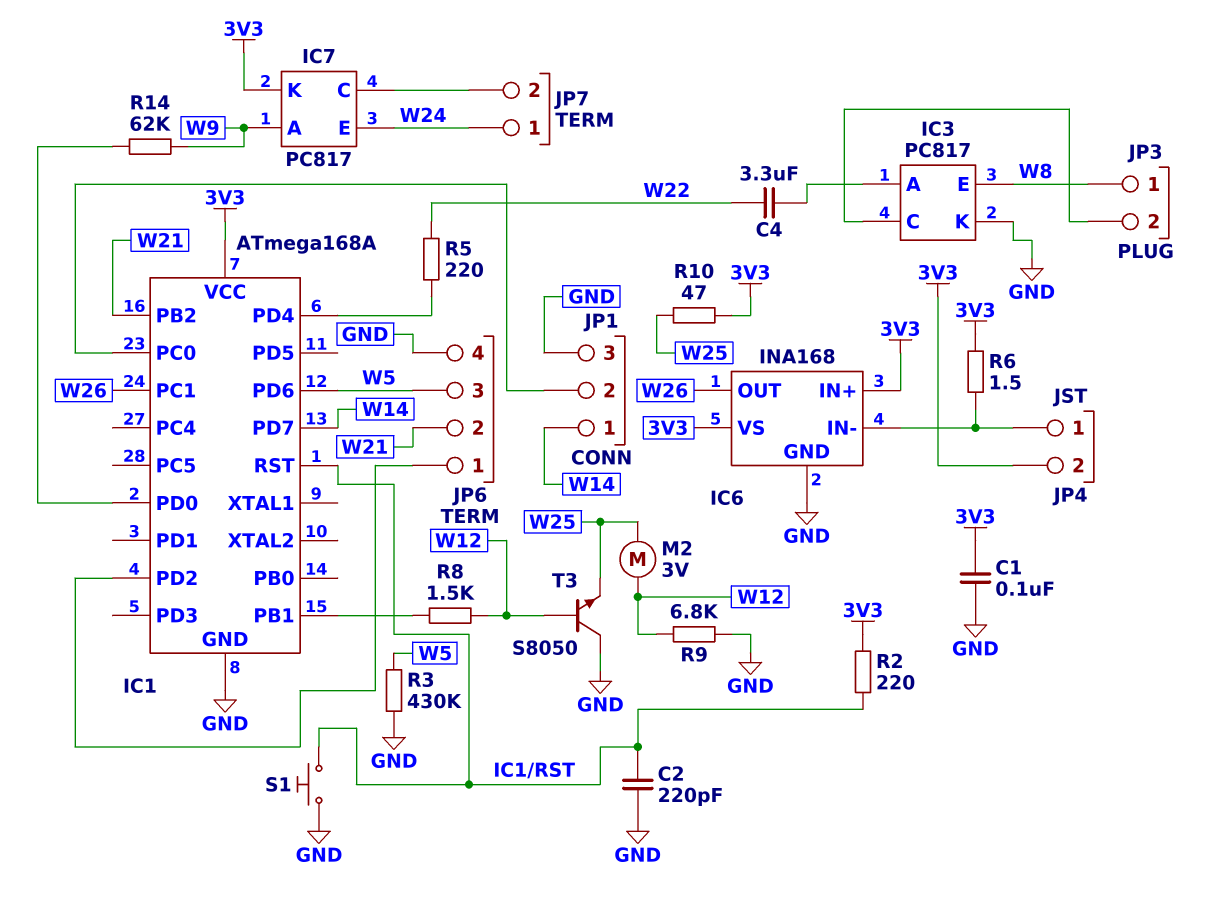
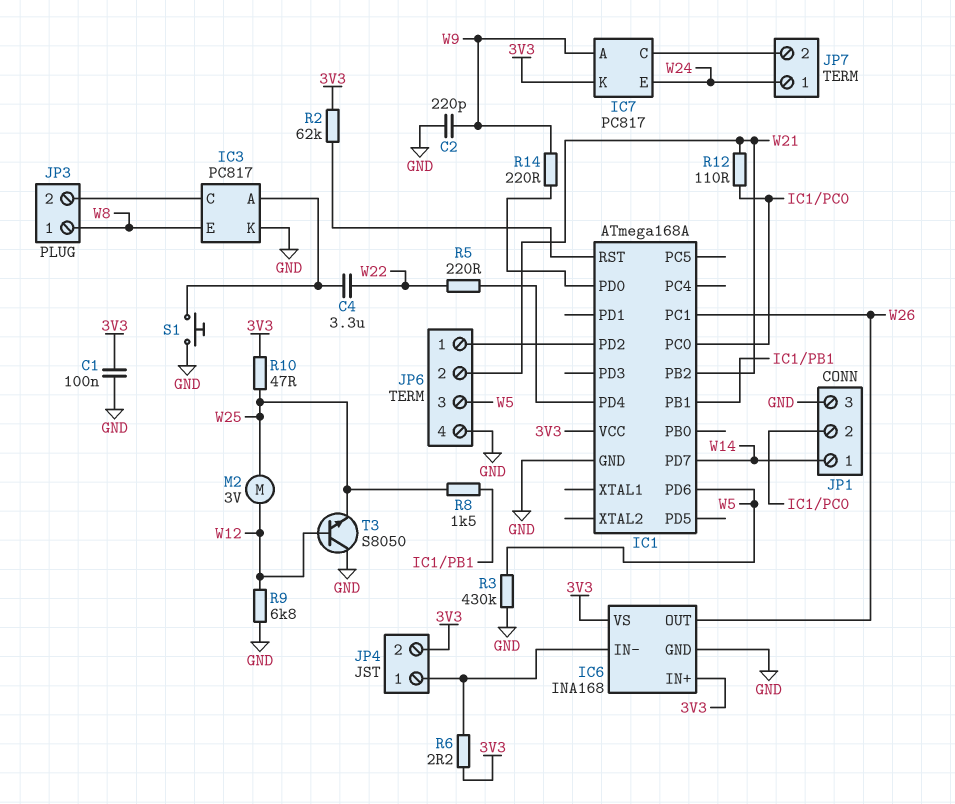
C2: 220pF (GND, IC1/RST) -> 220pF (GND, W9)
R2: 220 (3V3, IC1/RST) -> 62k (3V3, IC1/RST)
R6: 1.5 (3V3, IC6/IN-) -> 2.2 (3V3, IC6/IN-)
R8: 1.5k (IC1/PB1, W12) -> 1.5k (IC1/PB1, W25)
R12: none -> 110 (IC1/PC0, W21)
R14: 62k (IC1/PD0, W9) -> 220 (IC1/PD0, W9)
S1: button (GND, IC1/RST) -> button (GND, IC3/A)

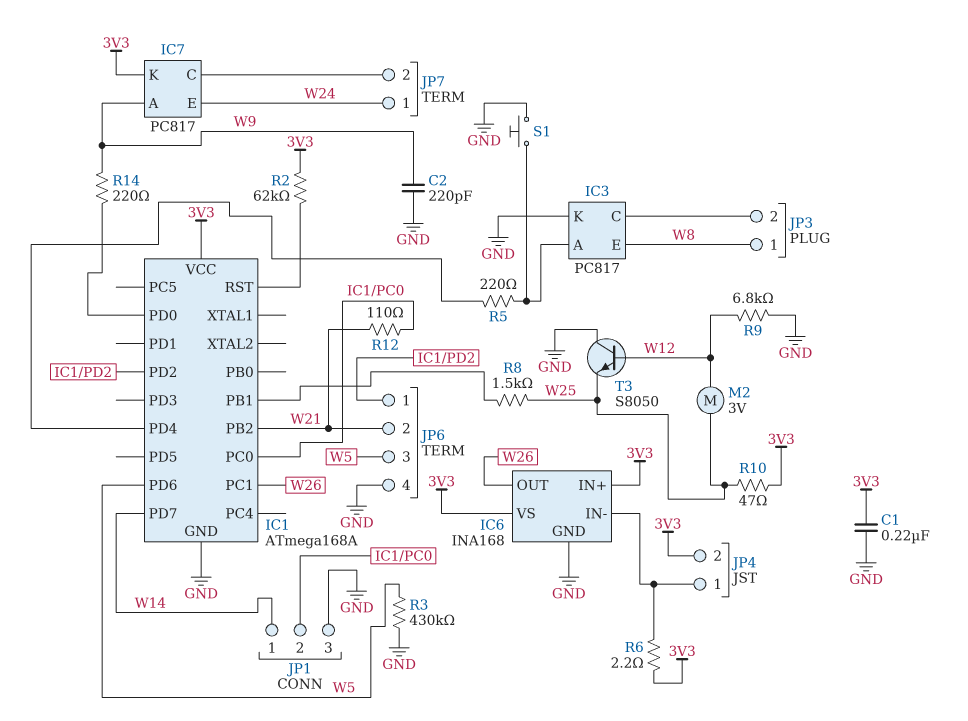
C1: 100nF (3V3, GND) -> 220nF (3V3, GND)
C4: 3.3uF (IC3/A, W22) -> none
R5: 220 (IC1/PD4, W22) -> 220 (IC1/PD4, IC3/A)

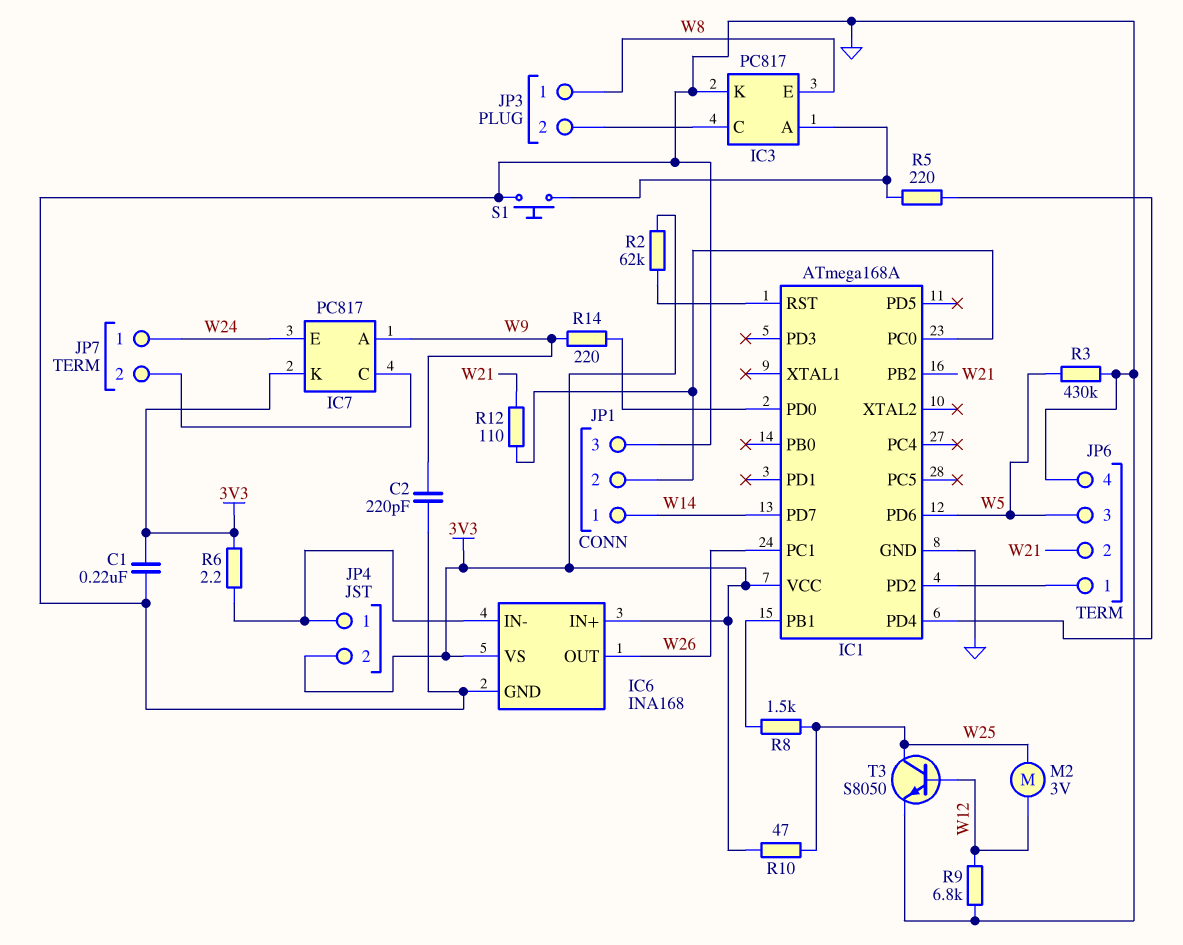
T3: NPN S8050 (B W12, C GND, E W25) -> NPN S8050 (B W12, C W25, E GND)

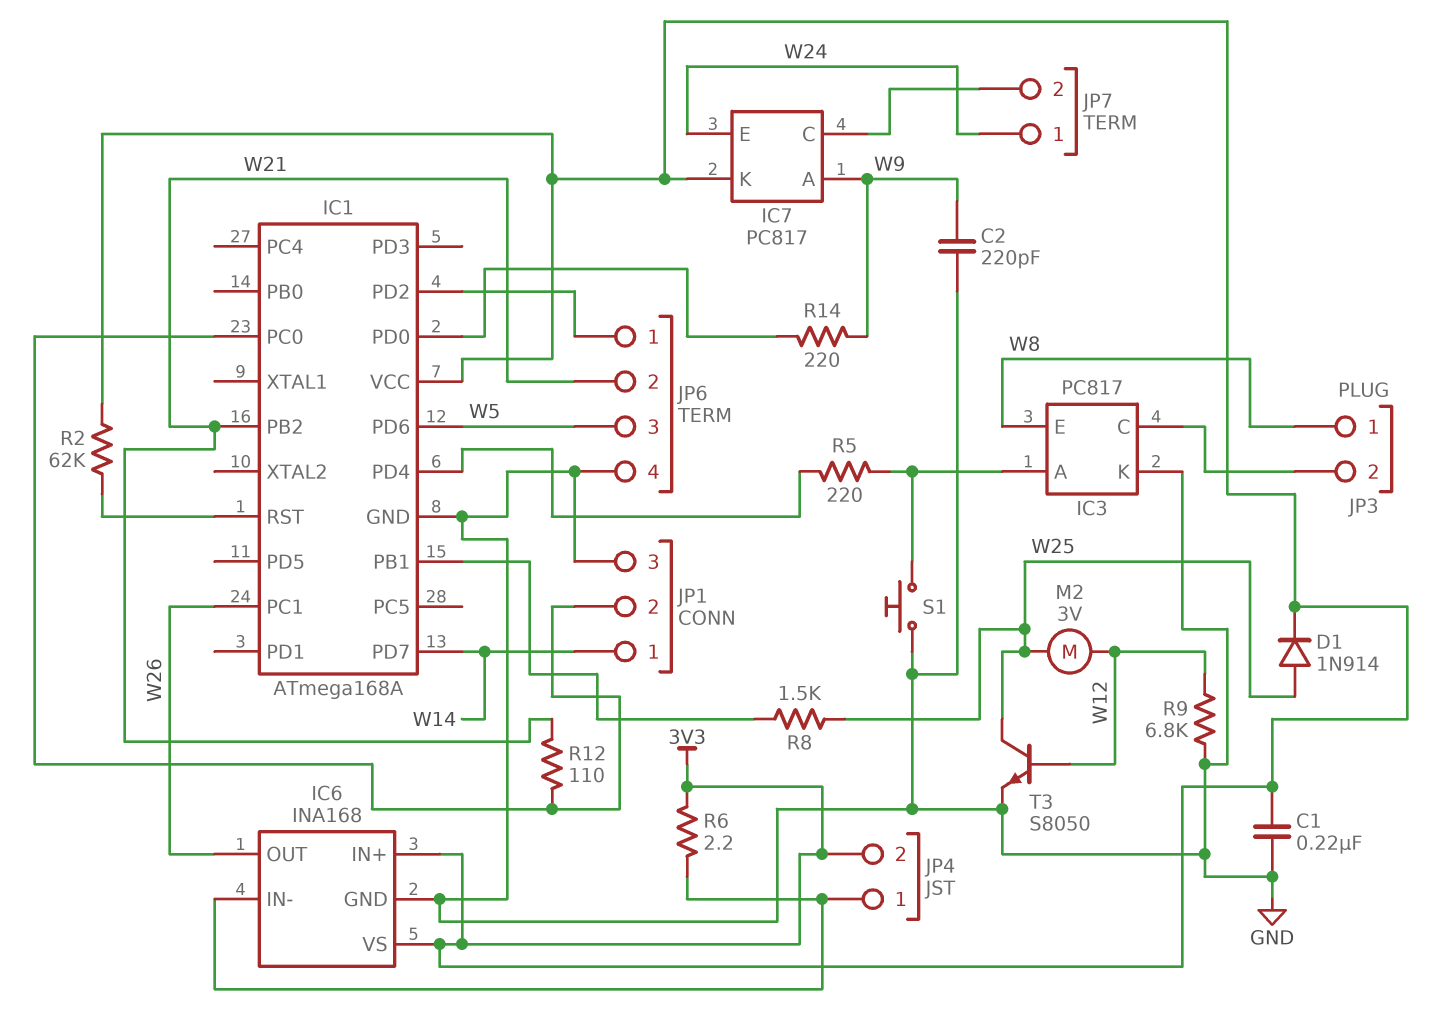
D1: none -> diode 1N914 (A W25, K 3V3)
R3: 430k (GND, W5) -> none
R10: 47 (3V3, W25) -> none

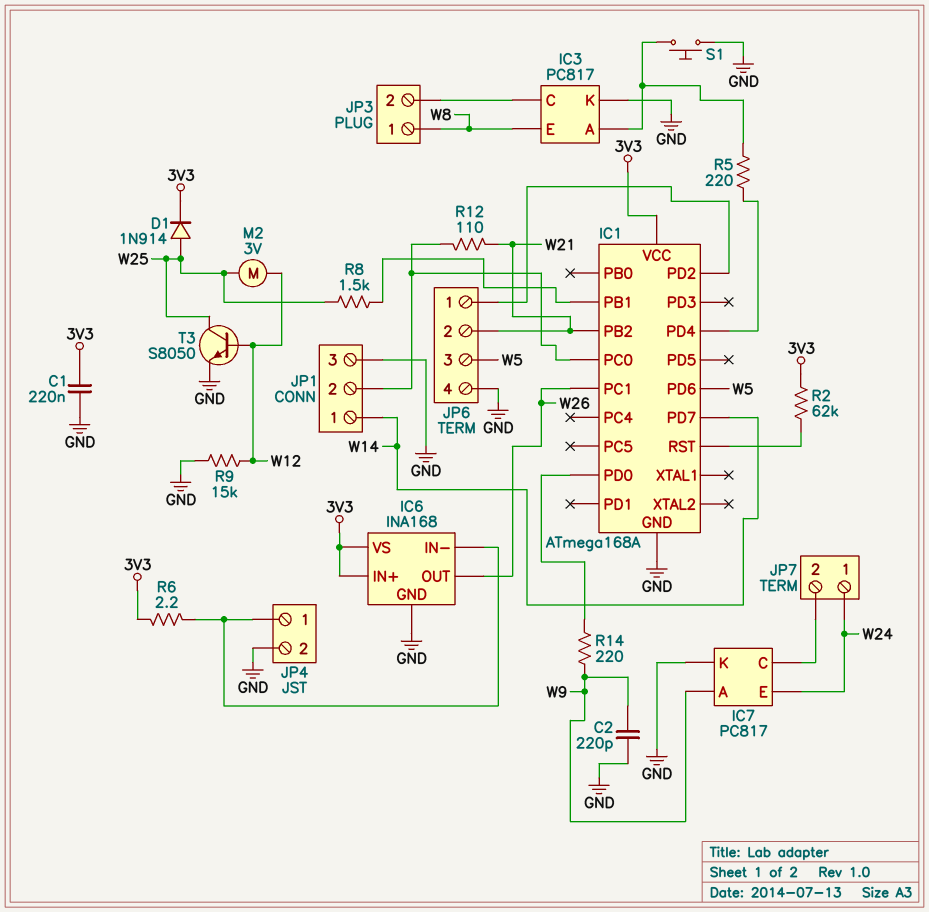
IC7 pin K: 3V3 -> GND
JP4 pin 2: 3V3 -> GND
R9: 6.8k (GND, W12) -> 15k (GND, W12)

